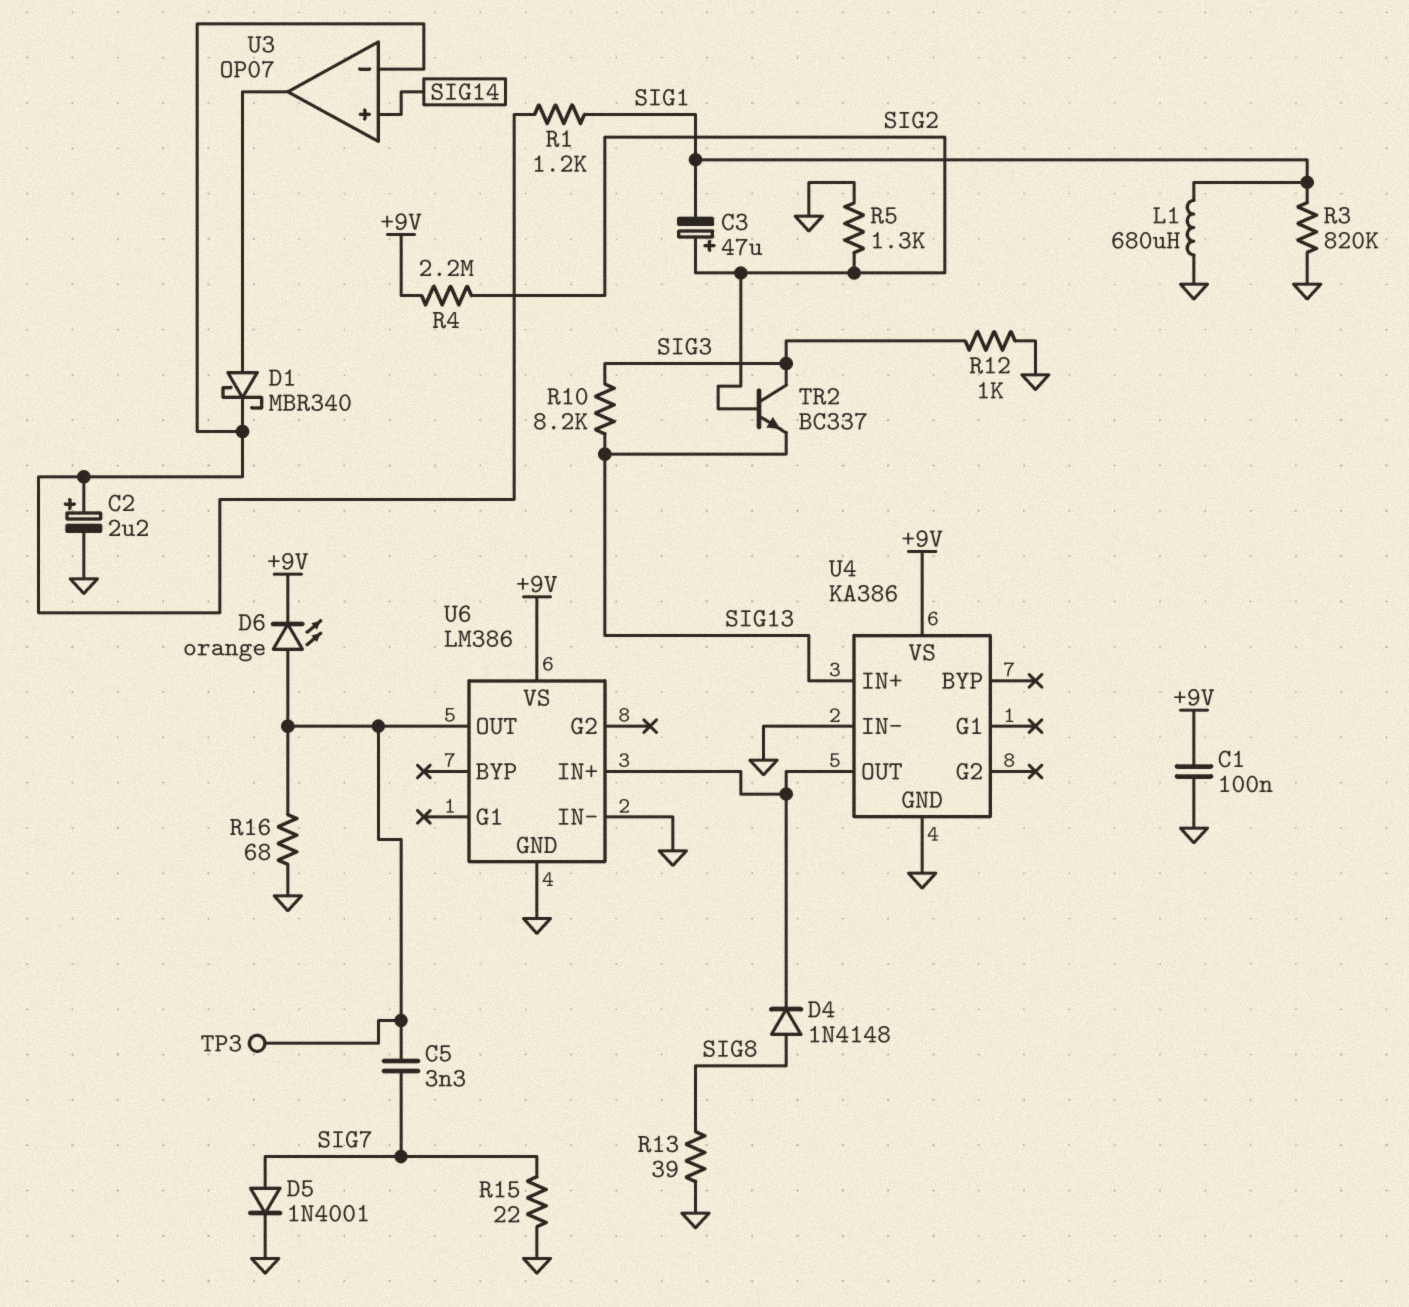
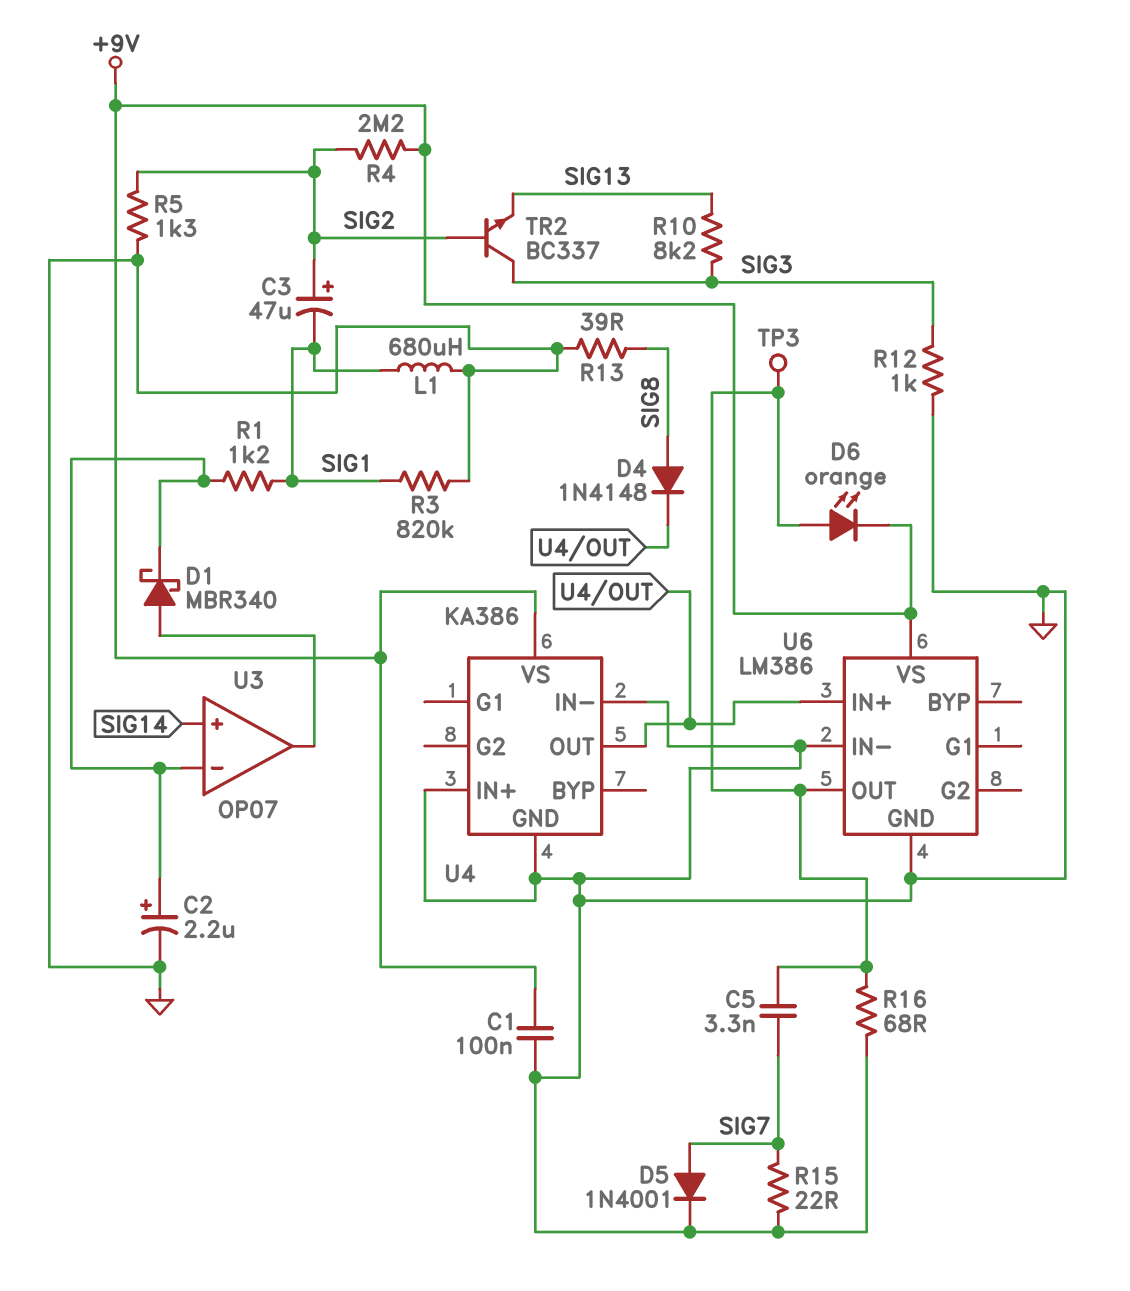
U4 pin IN+: SIG13 -> GND

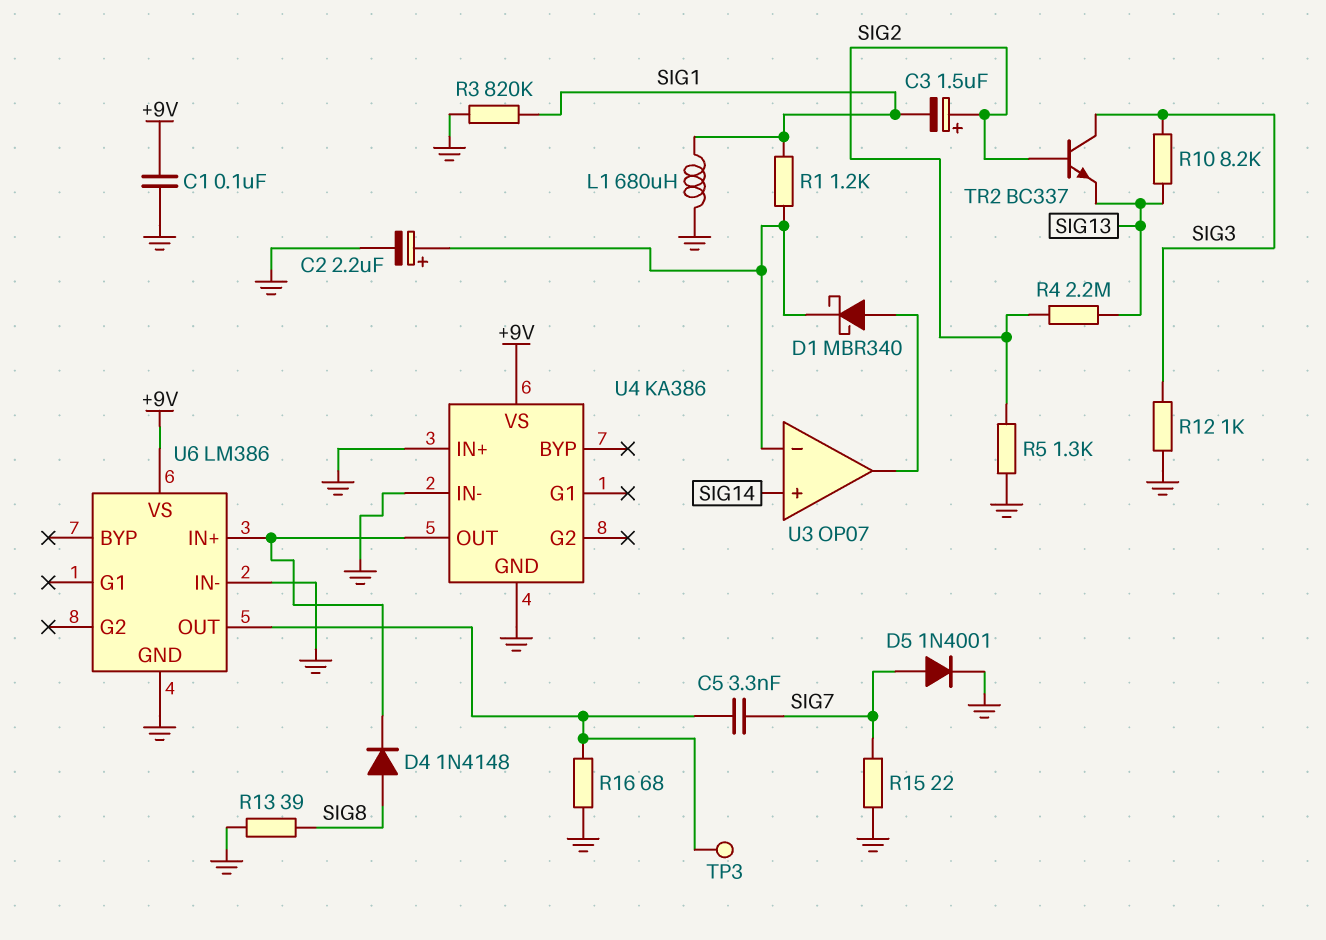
C3: 47uF (plus SIG2, minus SIG1) -> 1.5uF (plus SIG2, minus SIG1)
D6: LED orange (A U6/OUT, K +9V) -> none
R4: 2.2M (+9V, SIG2) -> 2.2M (SIG2, SIG13)

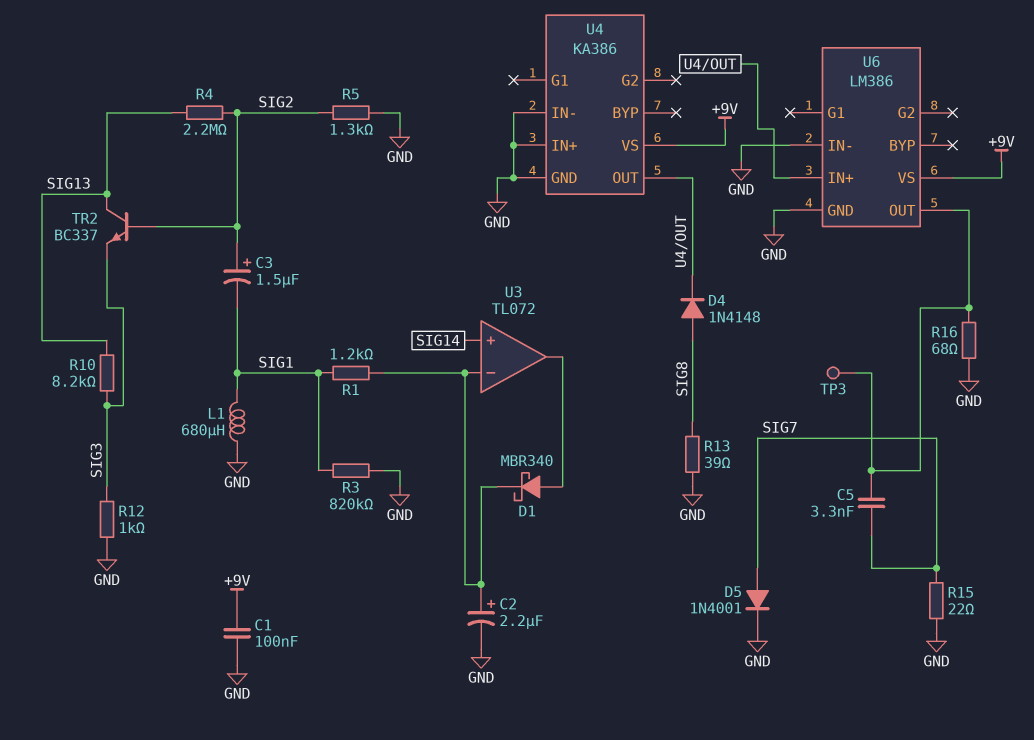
TR2: NPN BC337 (B SIG2, C SIG3, E SIG13) -> NPN BC337 (B SIG2, C SIG13, E SIG3)
U3: OP07 -> TL072

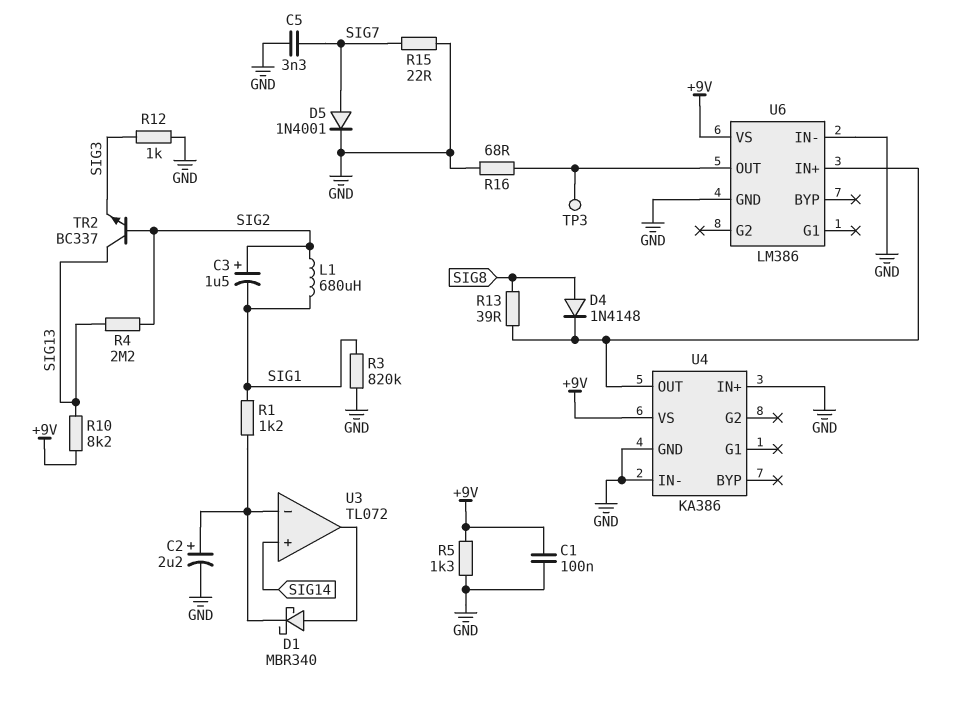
C5: 3.3nF (SIG7, U6/OUT) -> 3.3nF (GND, SIG7)
L1: 680uH (GND, SIG1) -> 680uH (SIG1, SIG2)
R5: 1.3k (GND, SIG2) -> 1.3k (+9V, GND)
R10: 8.2k (SIG3, SIG13) -> 8.2k (+9V, SIG13)
R13: 39 (GND, SIG8) -> 39 (SIG8, U4/OUT)

